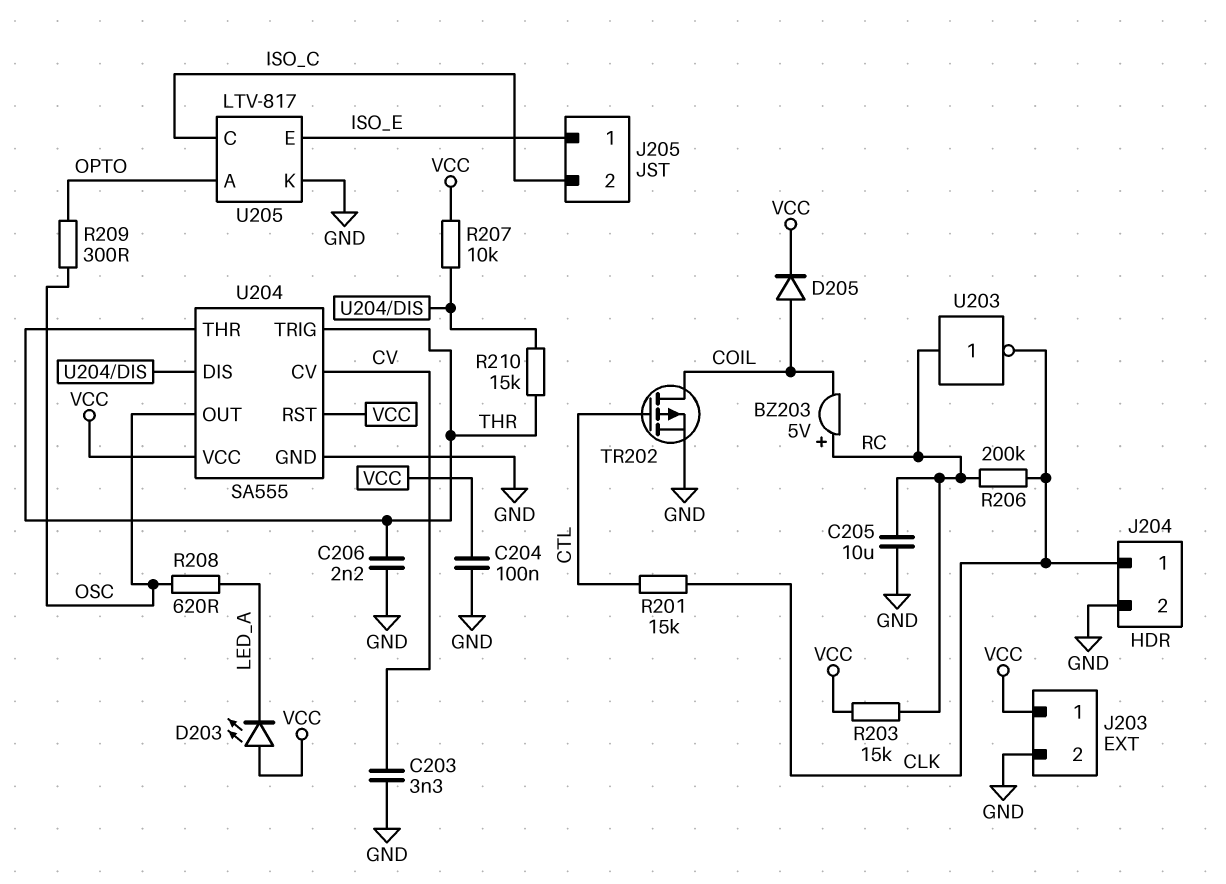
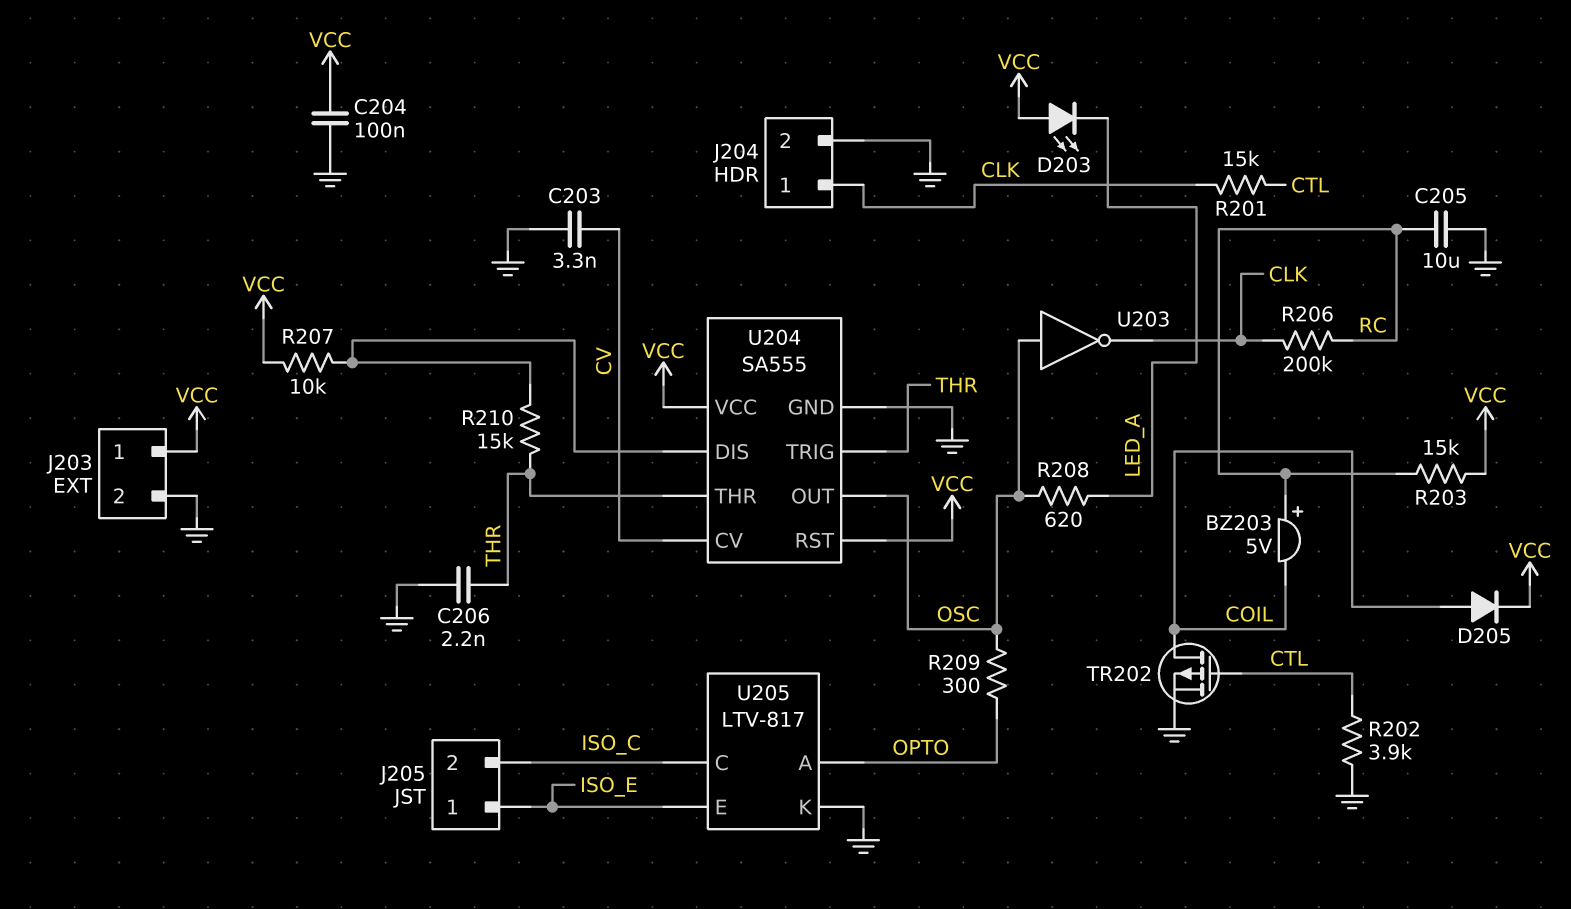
R202: none -> 3.9k (CTL, GND)
U203: NOT (in RC, out CLK) -> NOT (in OSC, out CLK)

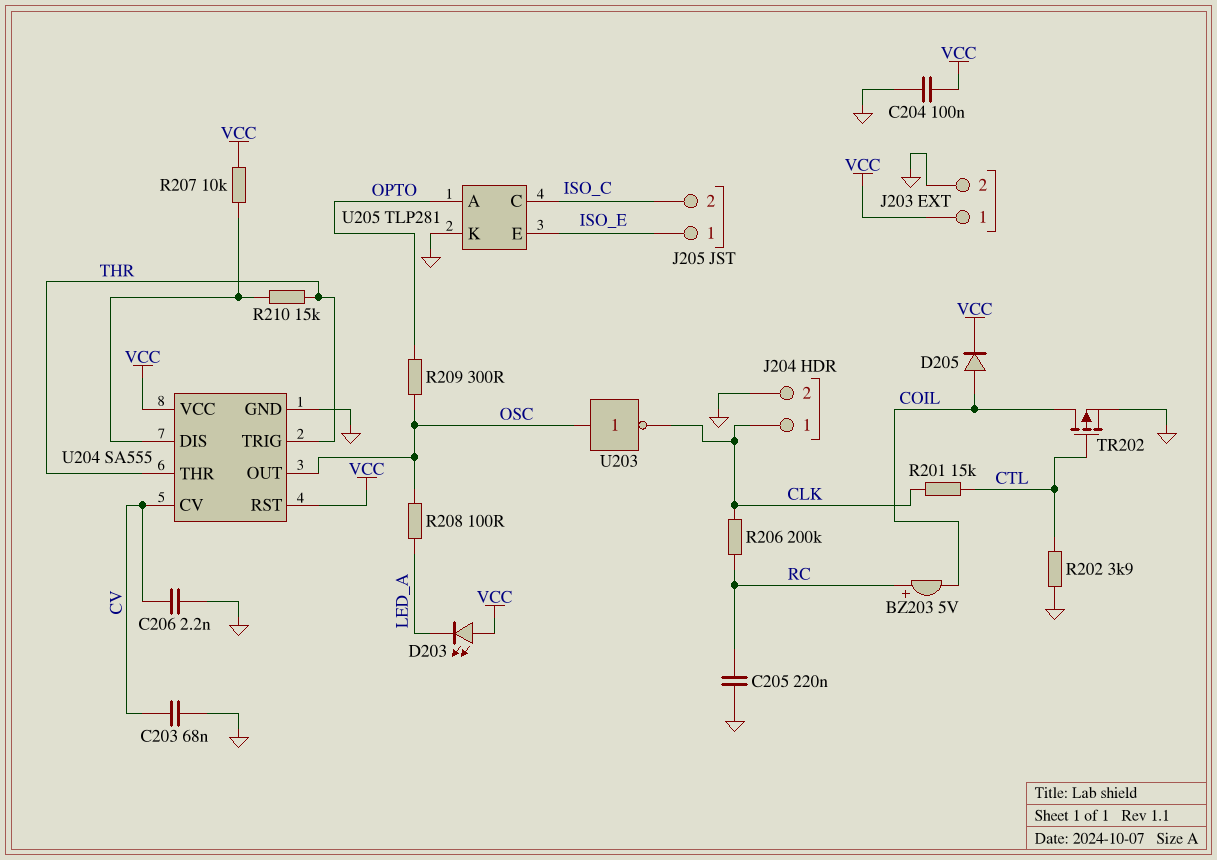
C203: 3.3nF (CV, GND) -> 68nF (CV, GND)
C205: 10uF (GND, RC) -> 220nF (GND, RC)
C206: 2.2nF (GND, THR) -> 2.2nF (CV, GND)
R203: 15k (RC, VCC) -> none
R208: 620 (LED_A, OSC) -> 100 (LED_A, OSC)
U205: LTV-817 -> TLP281

